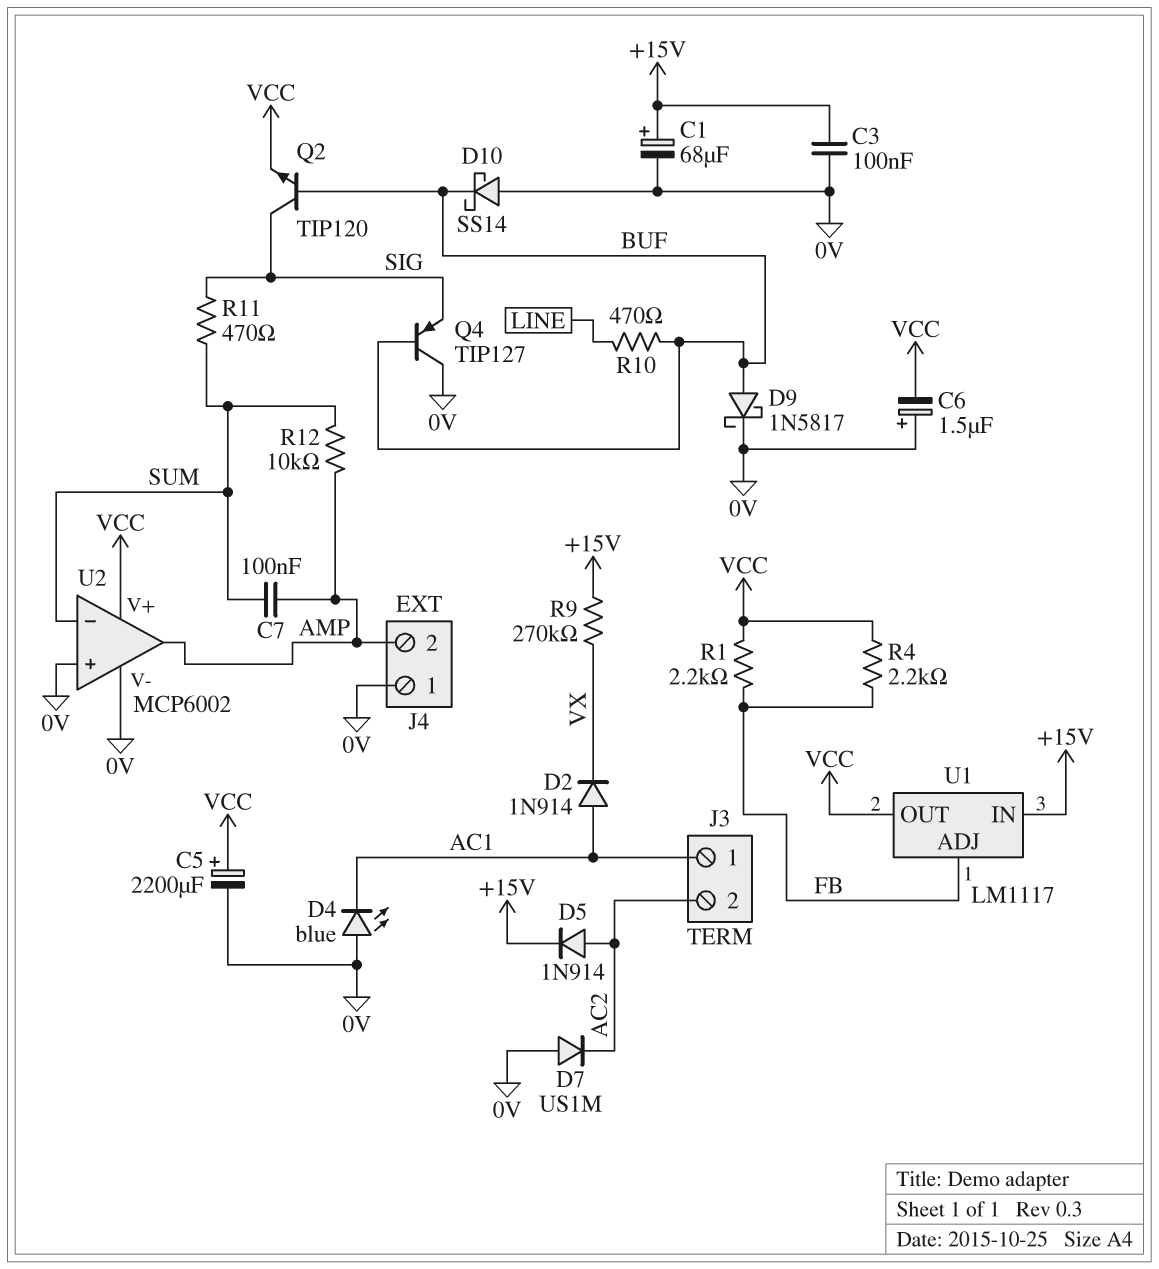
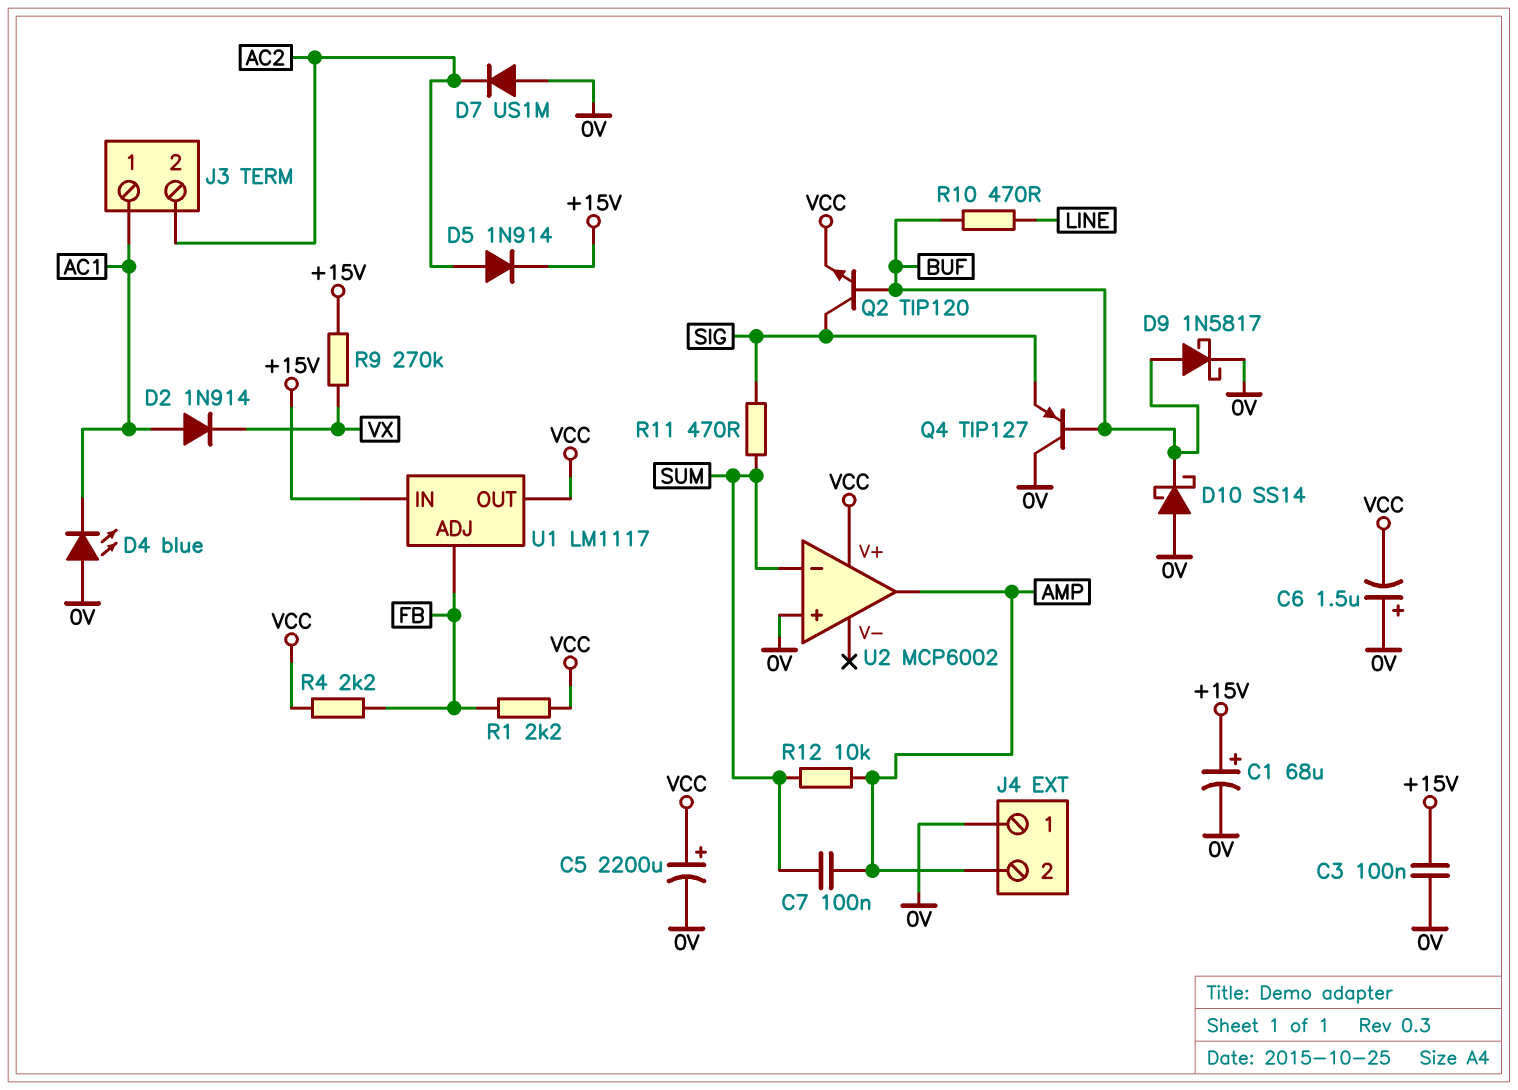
U2 pin V-: 0V -> none

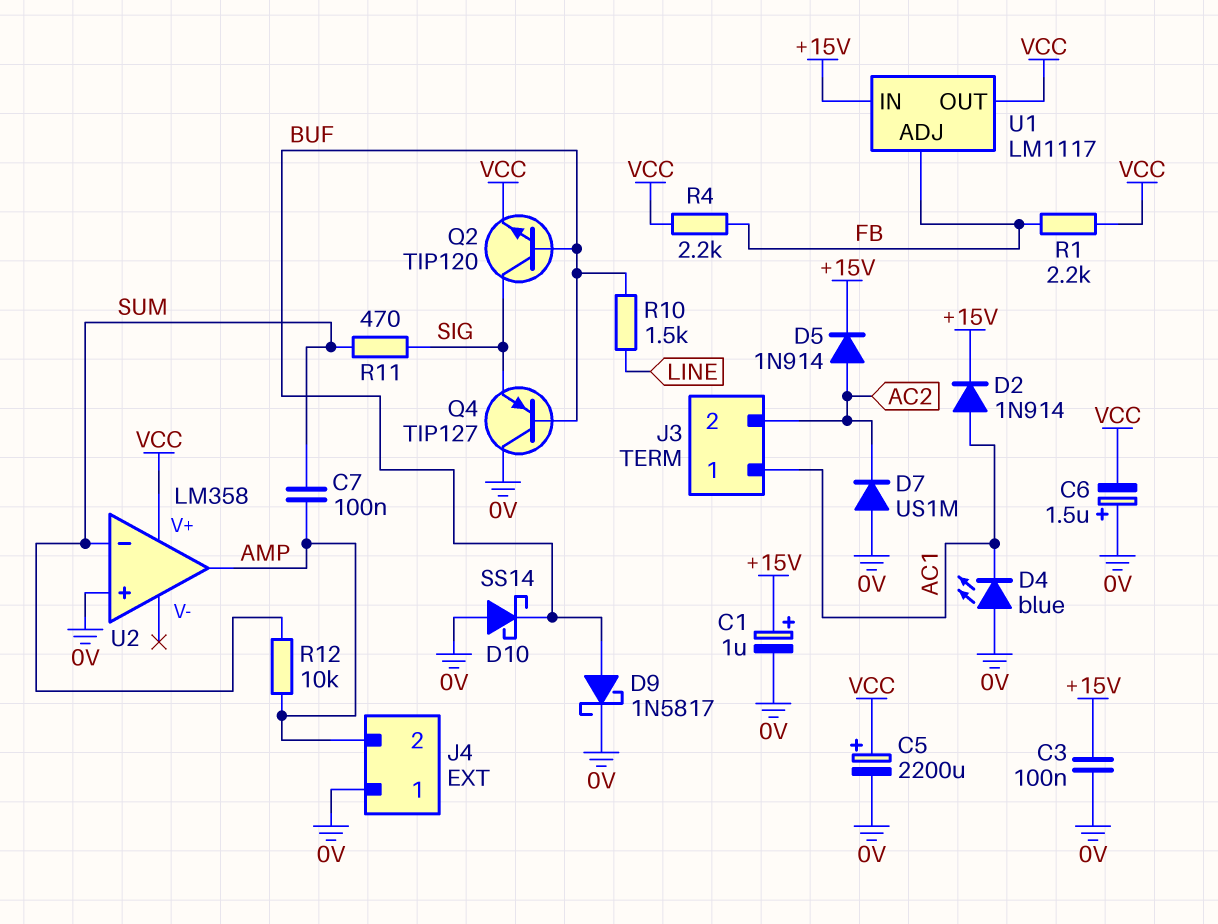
C1: 68uF (plus +15V, minus 0V) -> 1uF (plus +15V, minus 0V)
D2: diode 1N914 (A AC1, K VX) -> diode 1N914 (A AC1, K +15V)
R9: 270k (+15V, VX) -> none
R10: 470 (BUF, LINE) -> 1.5k (BUF, LINE)
U2: MCP6002 -> LM358

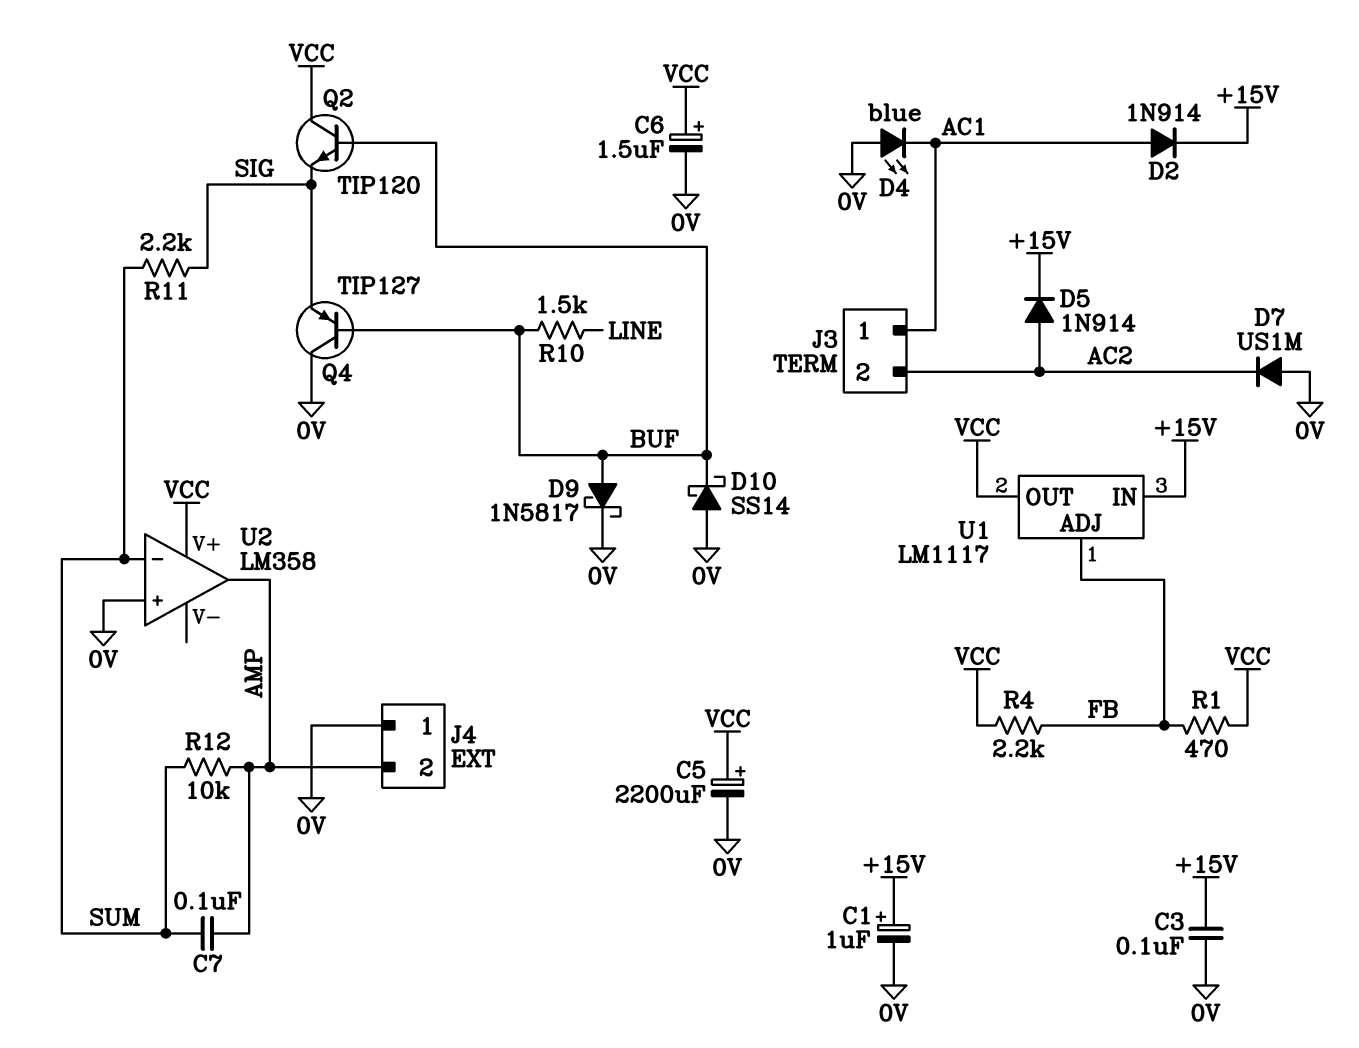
C6: 1.5uF (plus 0V, minus VCC) -> 1.5uF (plus VCC, minus 0V)
Q2: NPN TIP120 (B BUF, C SIG, E VCC) -> NPN TIP120 (B BUF, C VCC, E SIG)
R1: 2.2k (FB, VCC) -> 470 (FB, VCC)
R11: 470 (SIG, SUM) -> 2.2k (SIG, SUM)

